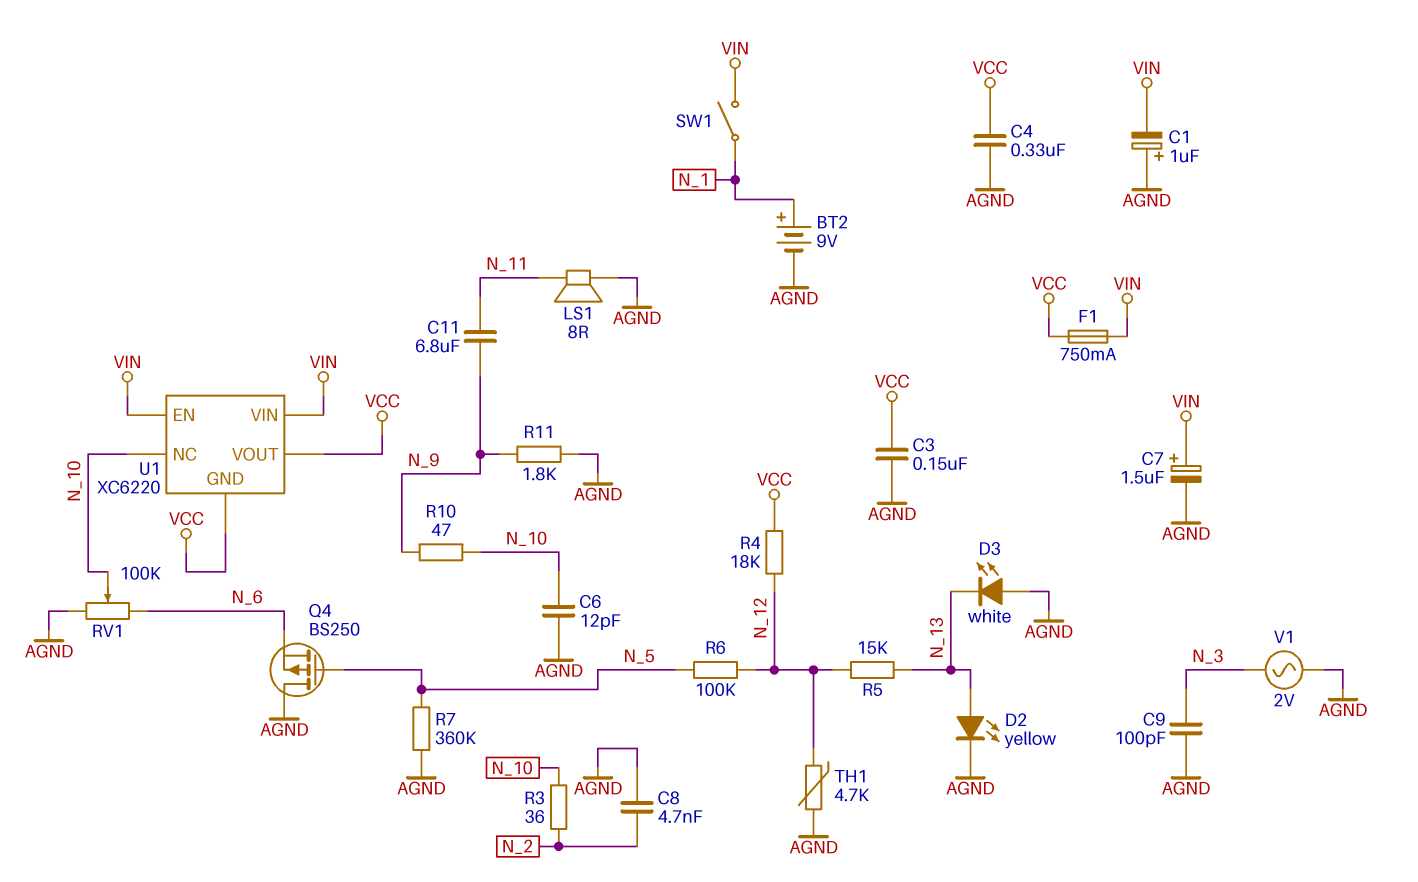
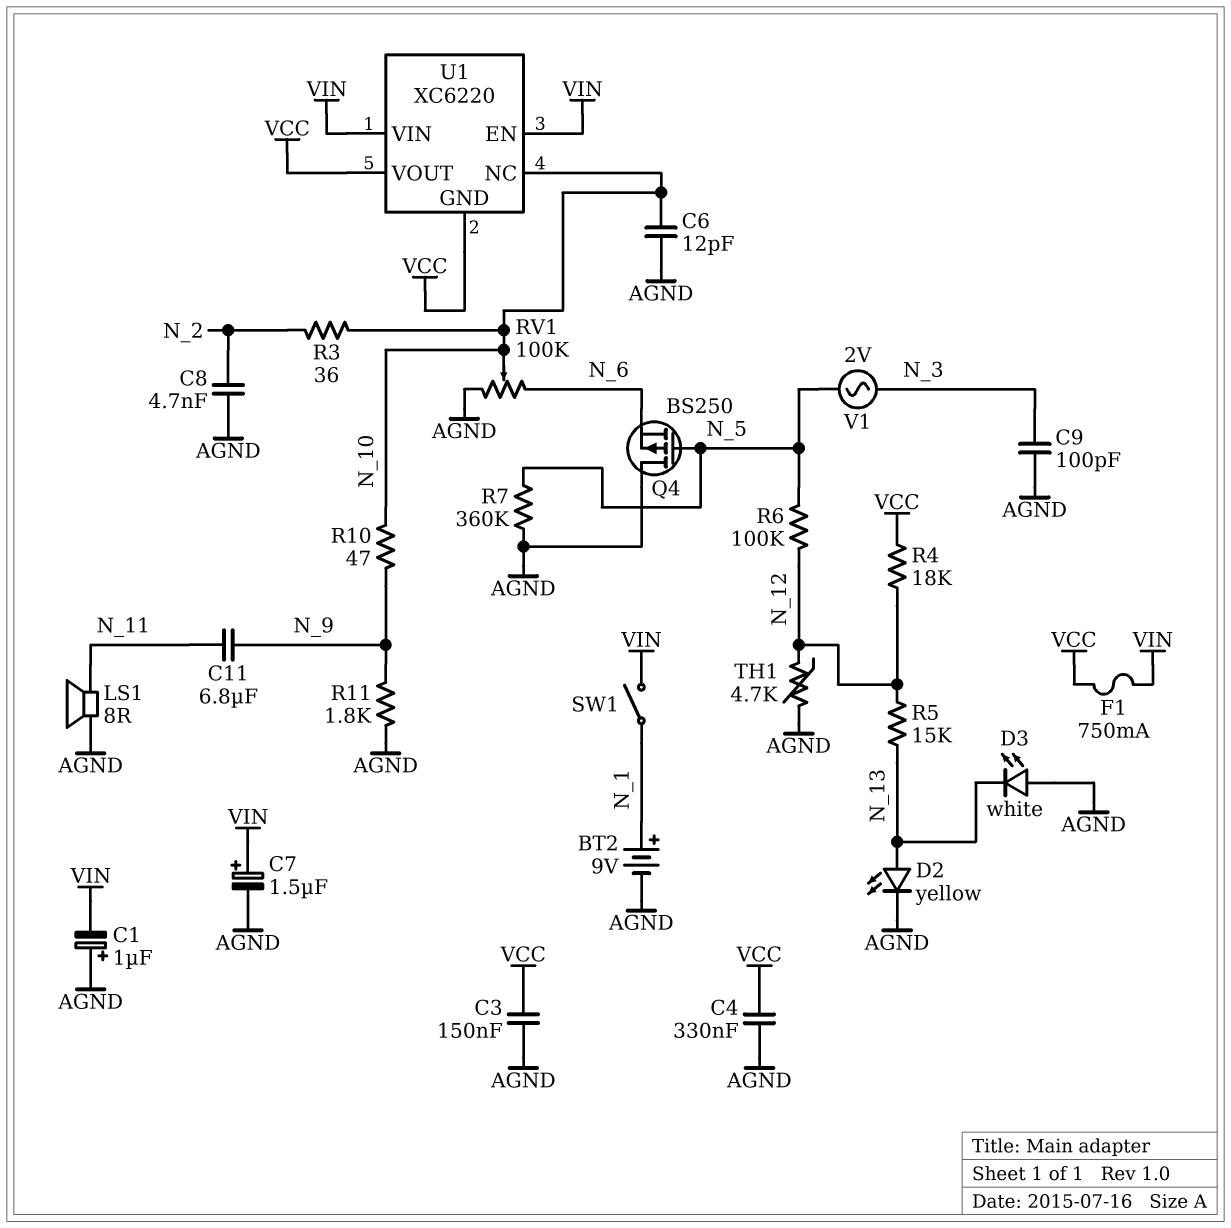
V1: AC 2V (AGND, N_3) -> AC 2V (N_3, N_5)

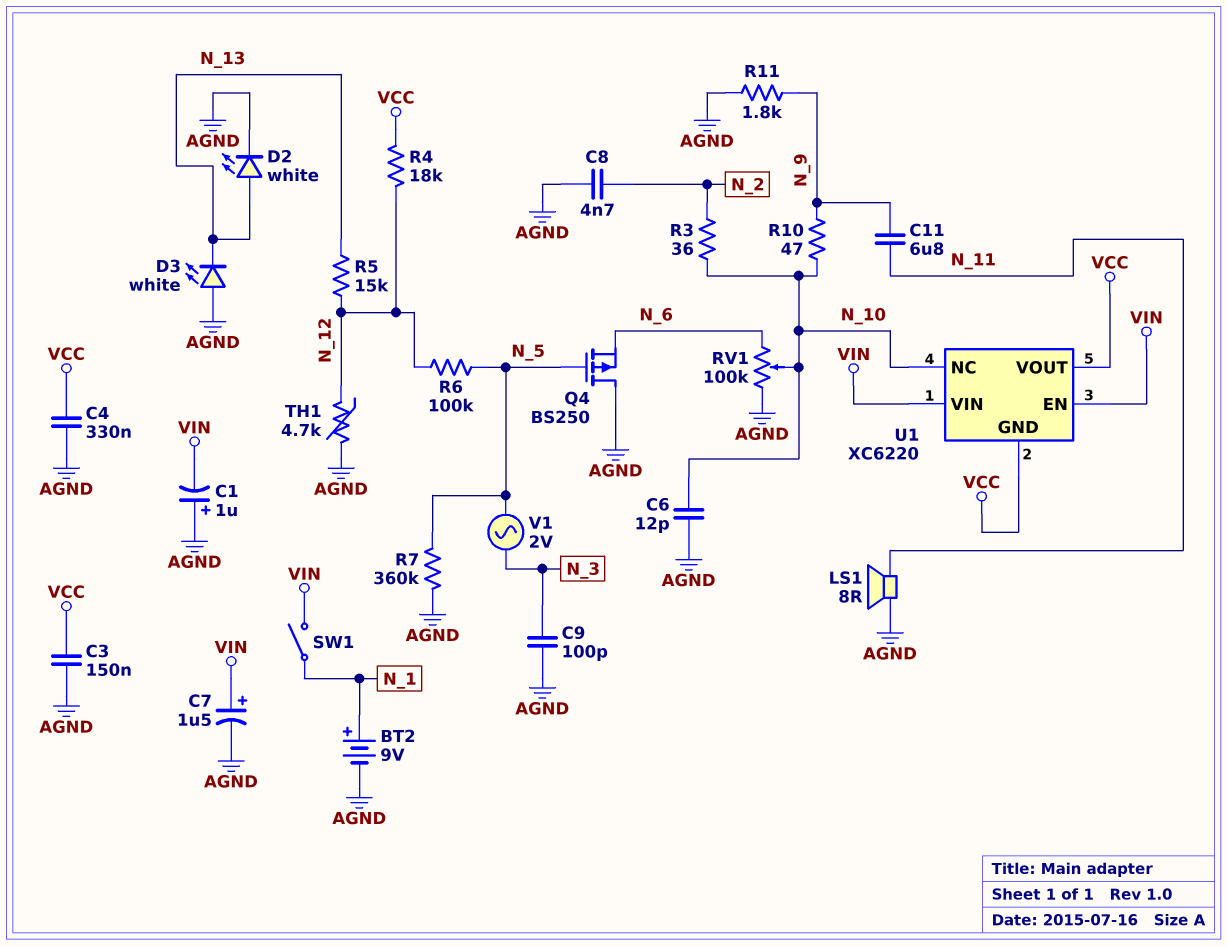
D2: LED yellow (A N_13, K AGND) -> LED white (A N_13, K AGND)
F1: 750mA (VCC, VIN) -> none

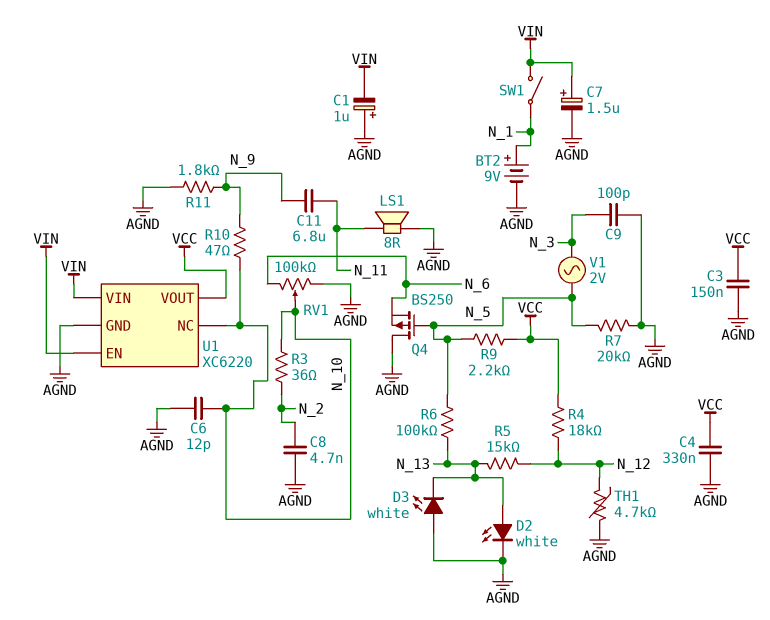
R6: 100k (N_5, N_12) -> 100k (N_5, N_13)
R7: 360k (AGND, N_5) -> 20k (AGND, N_5)
R9: none -> 2.2k (N_5, VCC)
U1 pin GND: VCC -> AGND

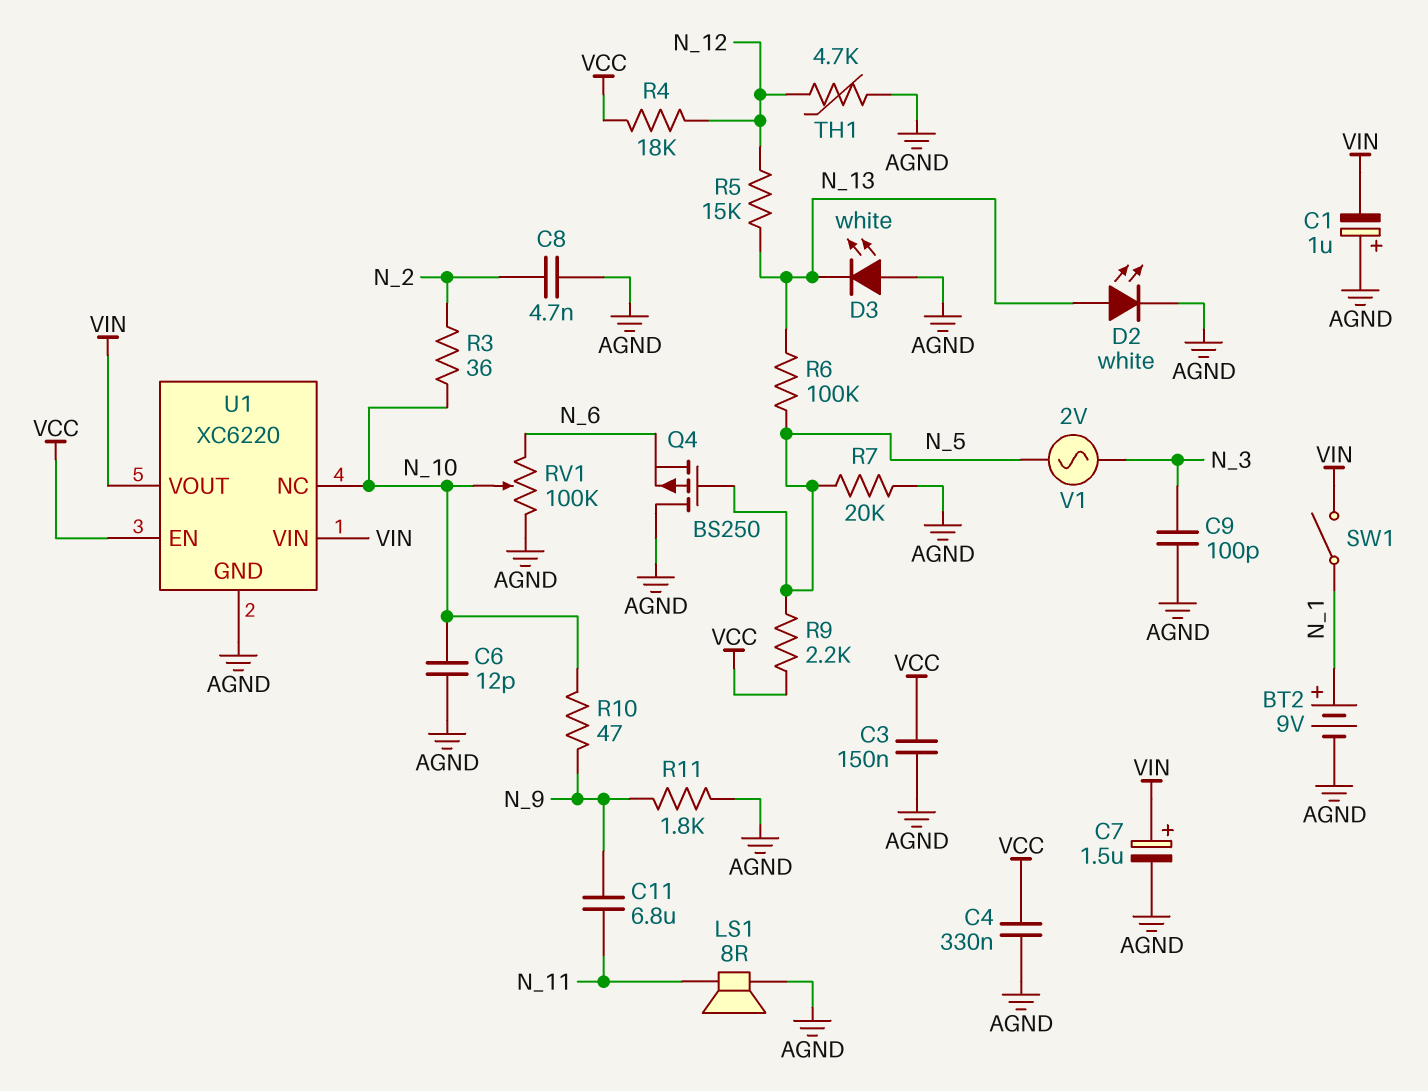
U1 pin EN: VIN -> VCC
U1 pin VOUT: VCC -> VIN

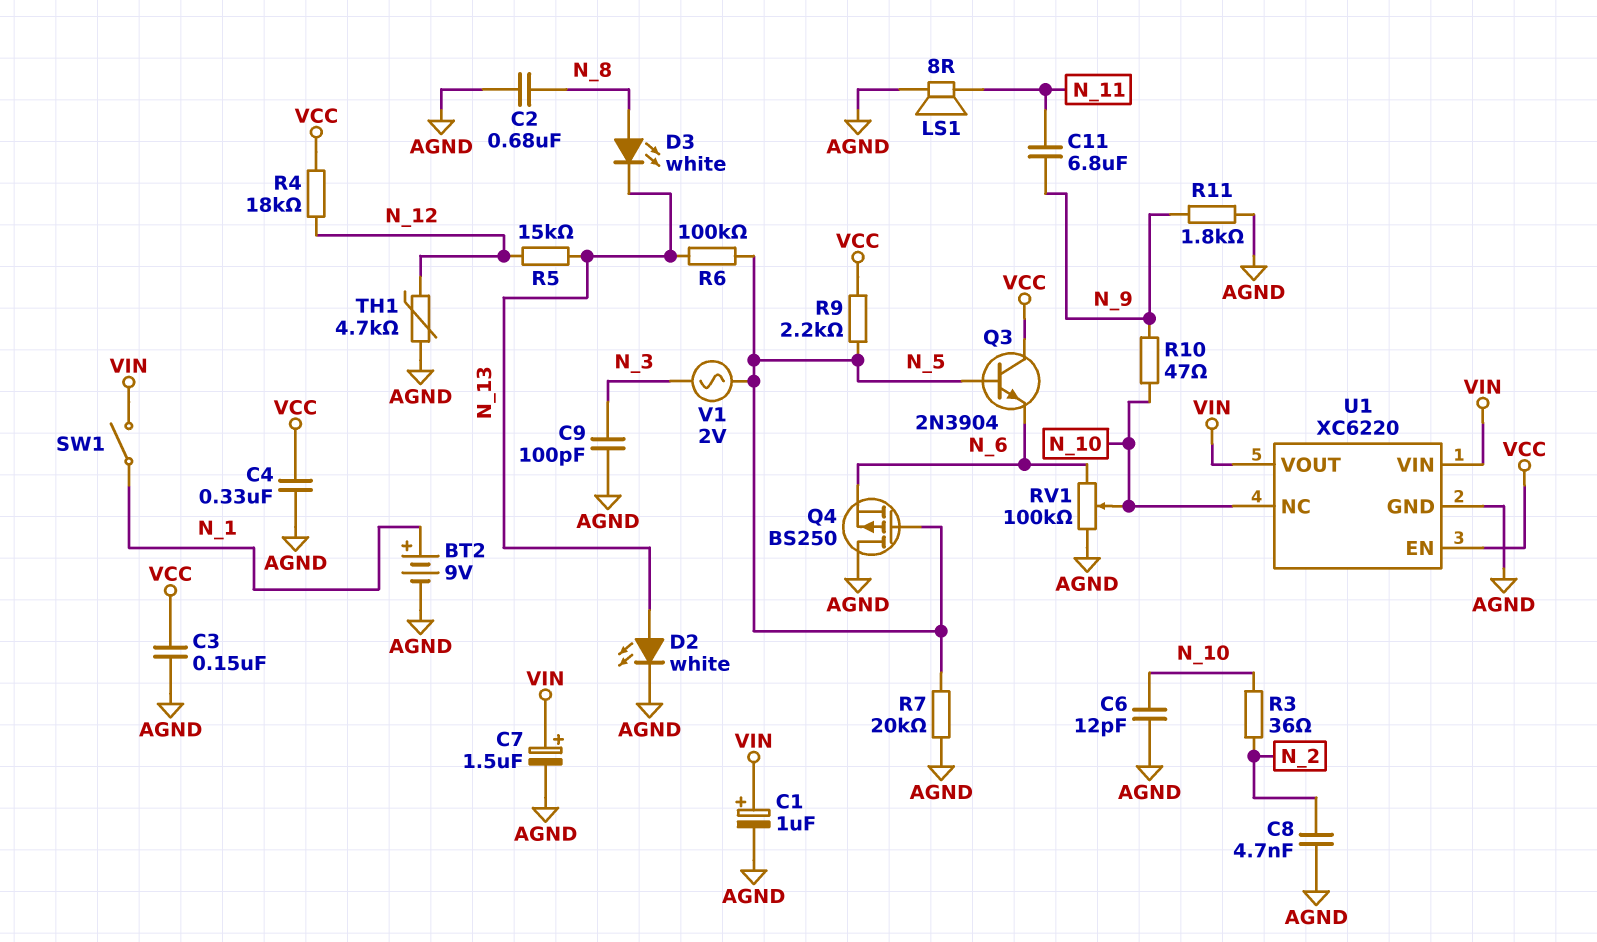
C1: 1uF (plus AGND, minus VIN) -> 1uF (plus VIN, minus AGND)
C2: none -> 680nF (AGND, N_8)
D3: LED white (A AGND, K N_13) -> LED white (A N_8, K N_13)
Q3: none -> NPN 2N3904 (B N_5, C VCC, E N_6)

